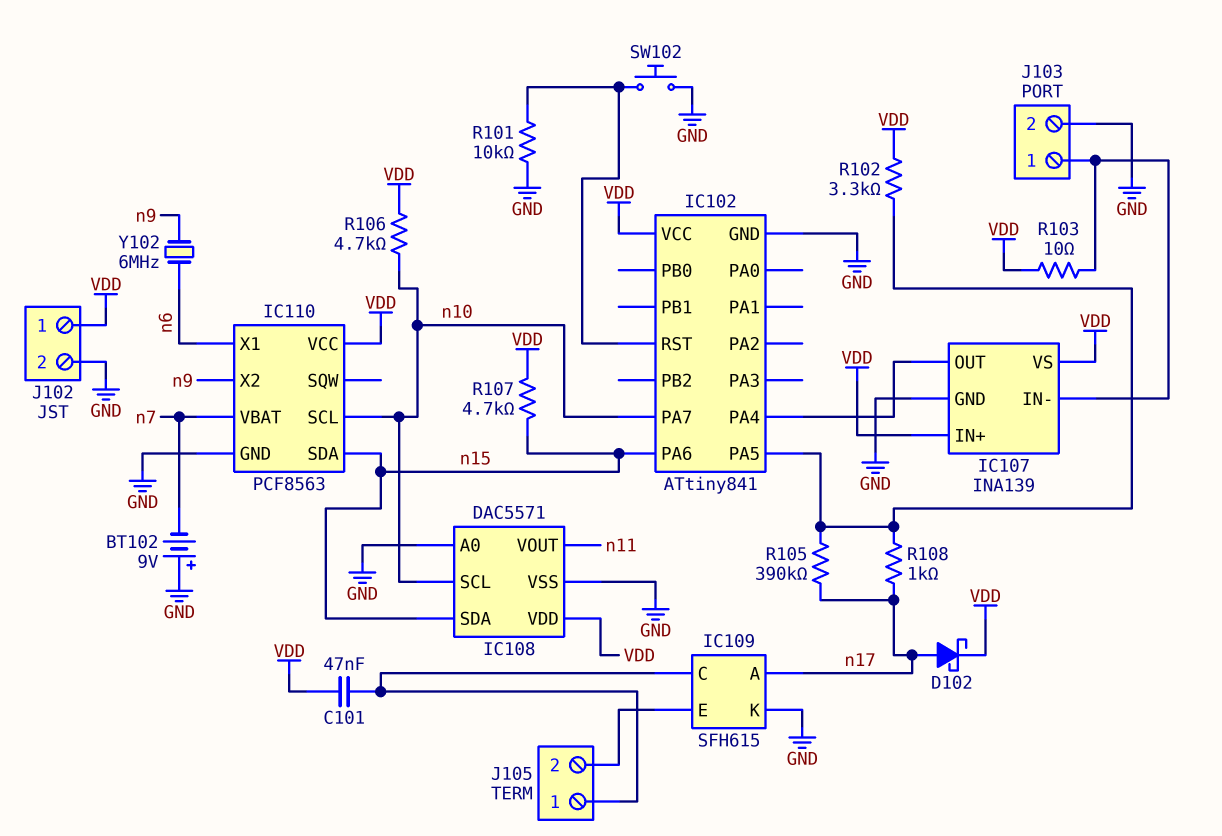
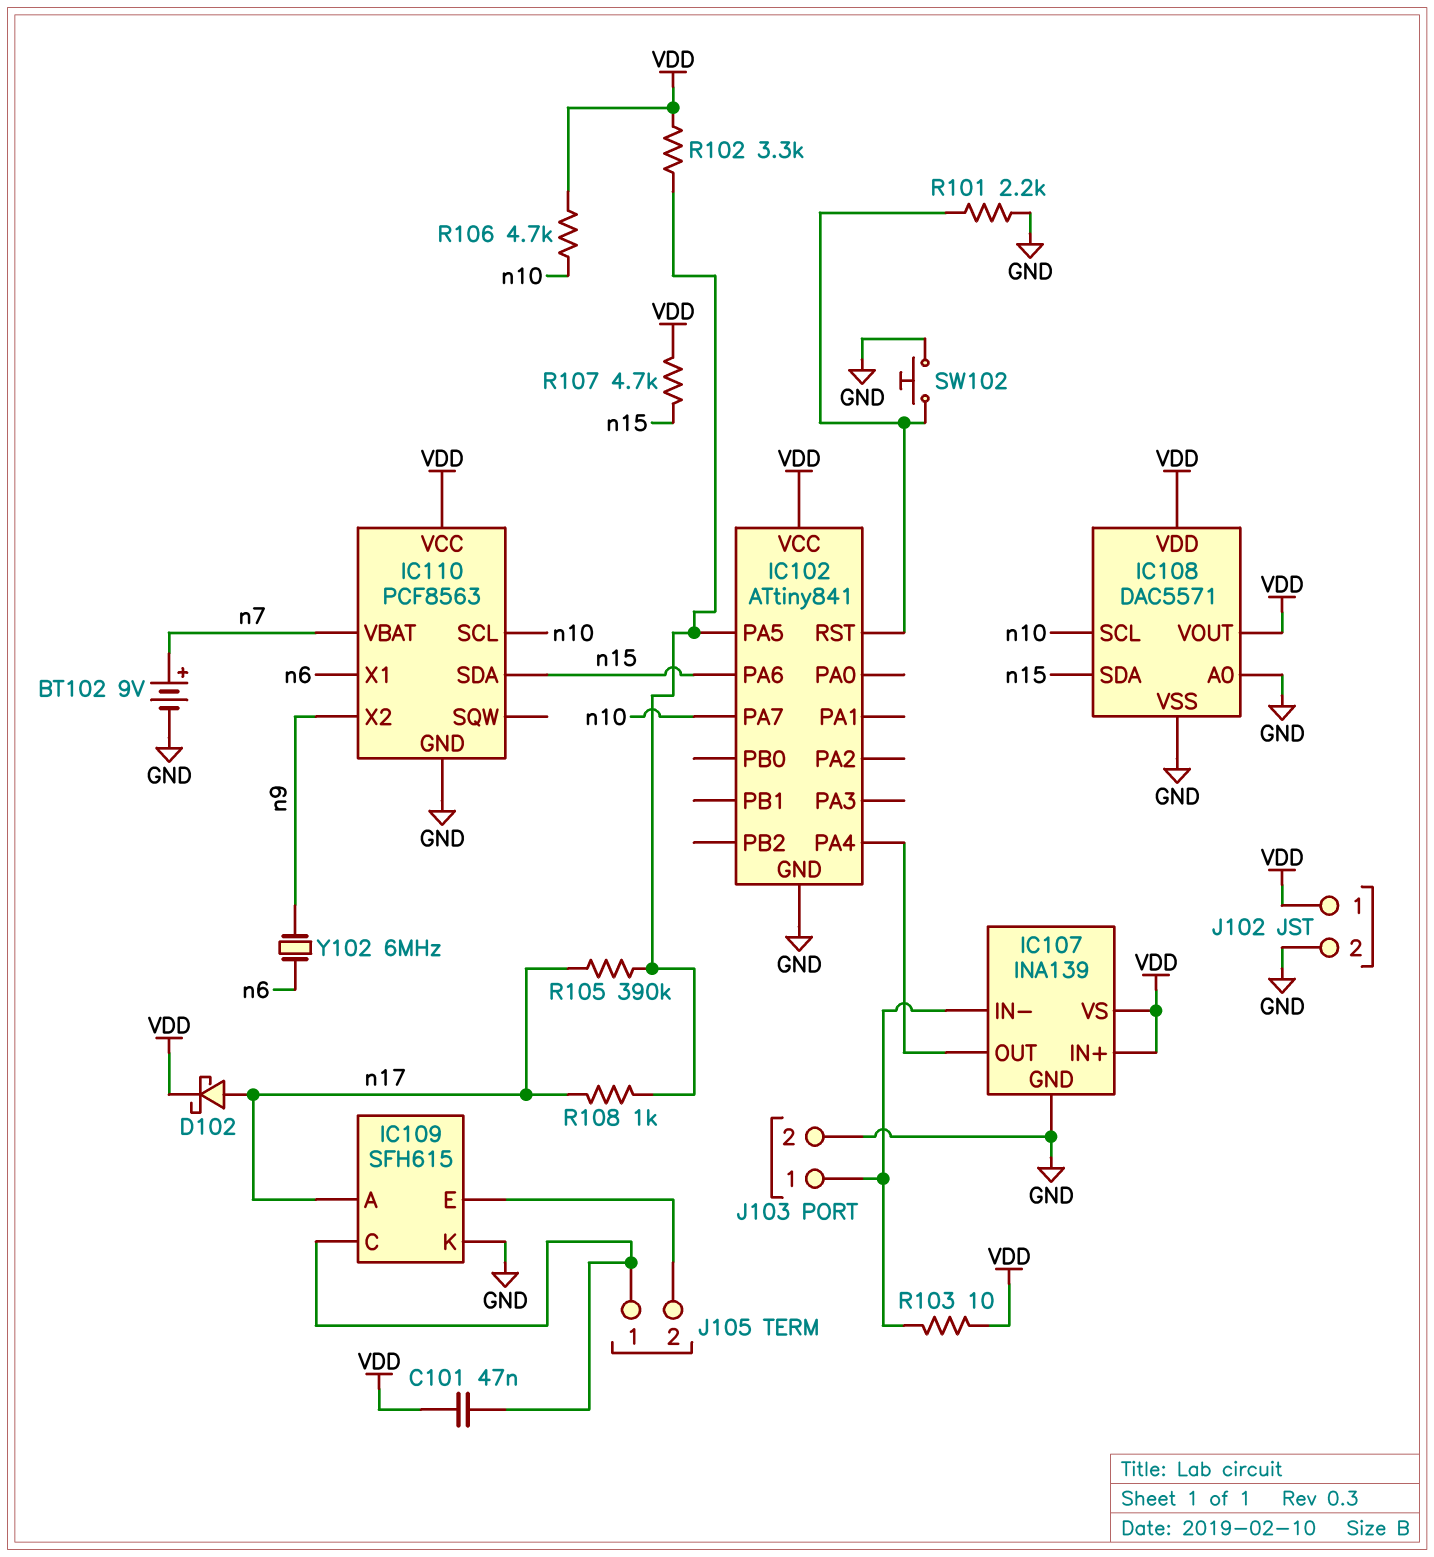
BT102: 9V (plus GND, minus n7) -> 9V (plus n7, minus GND)
IC108 pin VOUT: n11 -> VDD
R101: 10k (GND, IC102/RST) -> 2.2k (GND, IC102/RST)

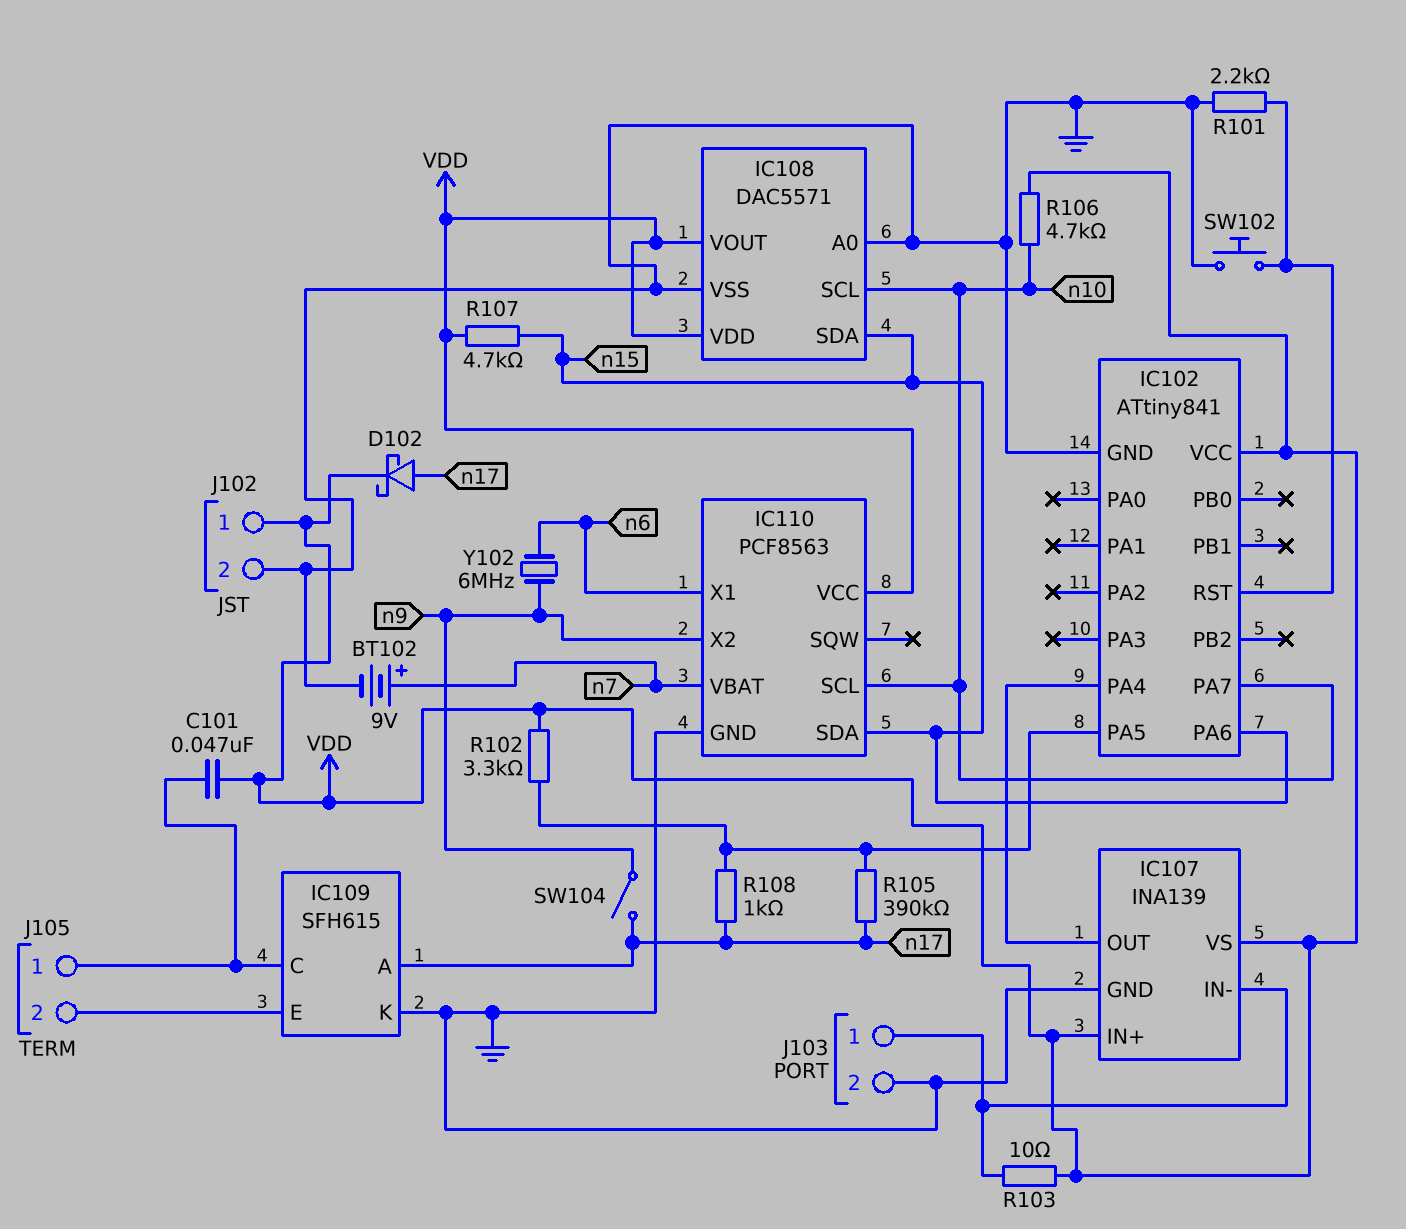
SW104: none -> switch (n9, n17)

